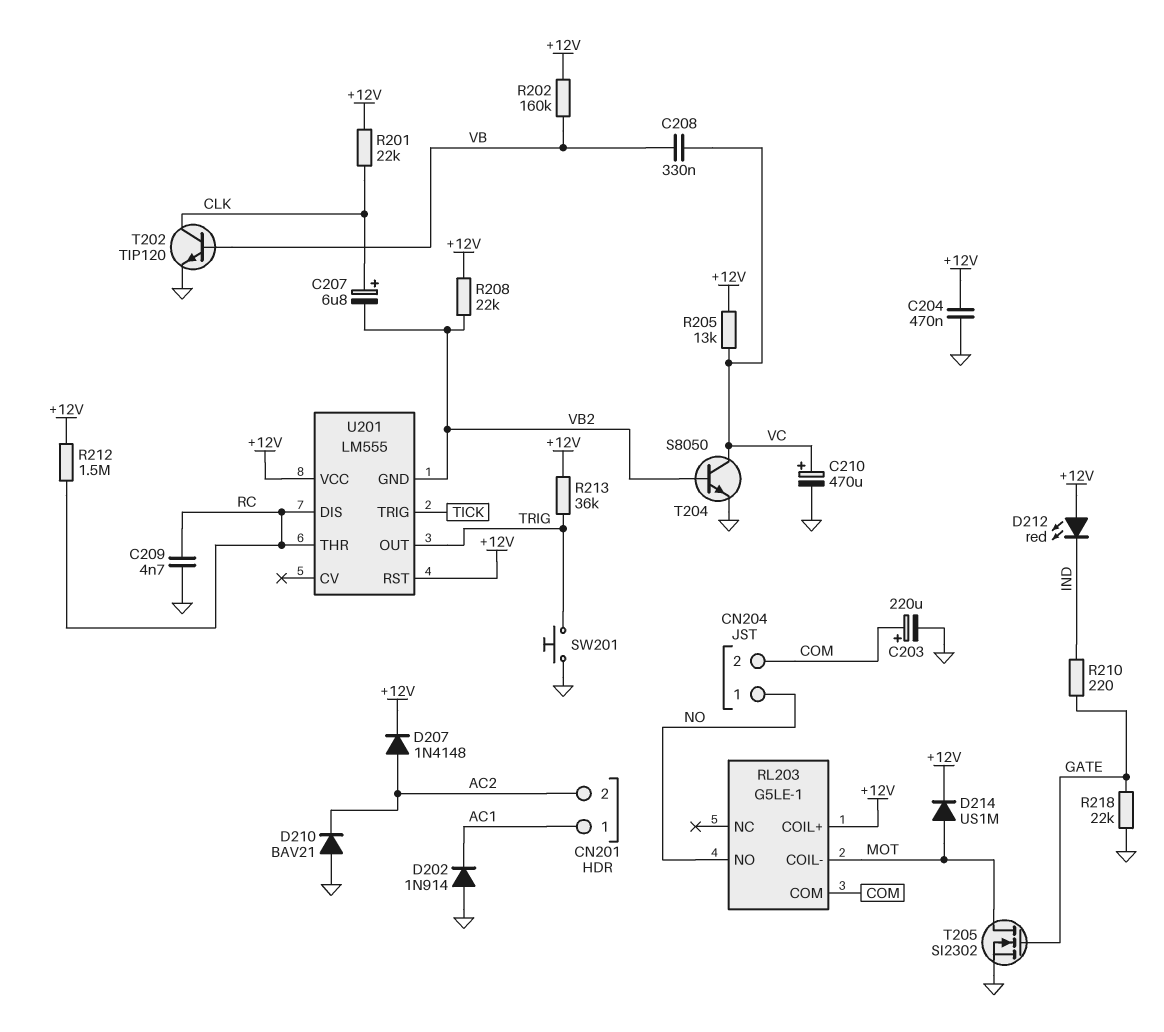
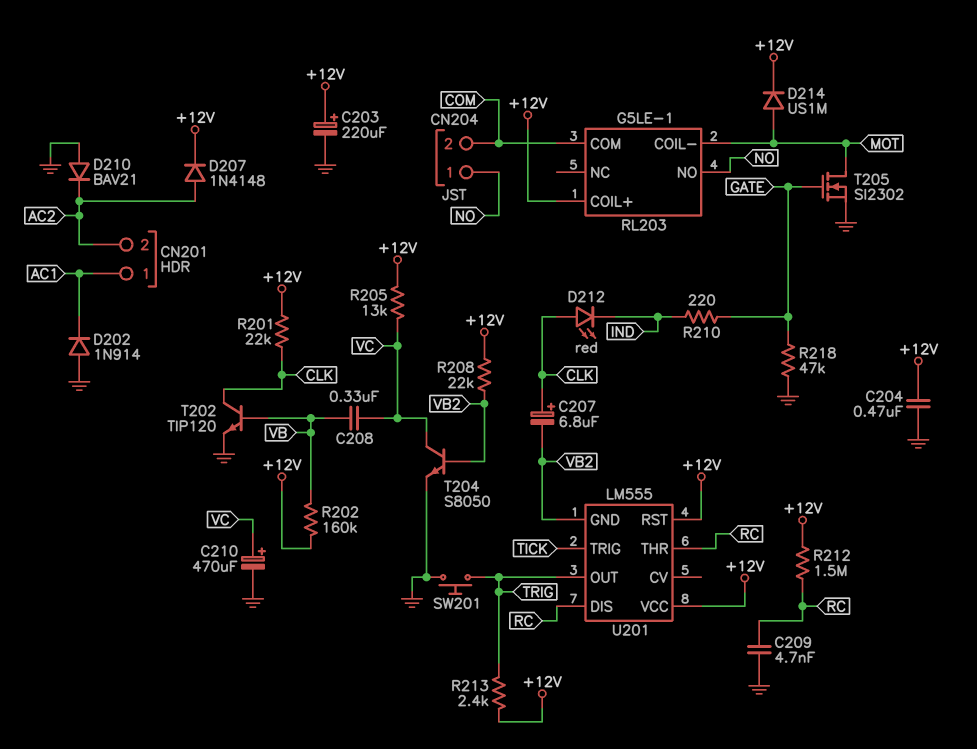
C203: 220uF (plus COM, minus GND) -> 220uF (plus +12V, minus GND)
D212: LED red (A +12V, K IND) -> LED red (A CLK, K IND)
R213: 36k (+12V, TRIG) -> 2.4k (+12V, TRIG)
R218: 22k (GATE, GND) -> 47k (GATE, GND)

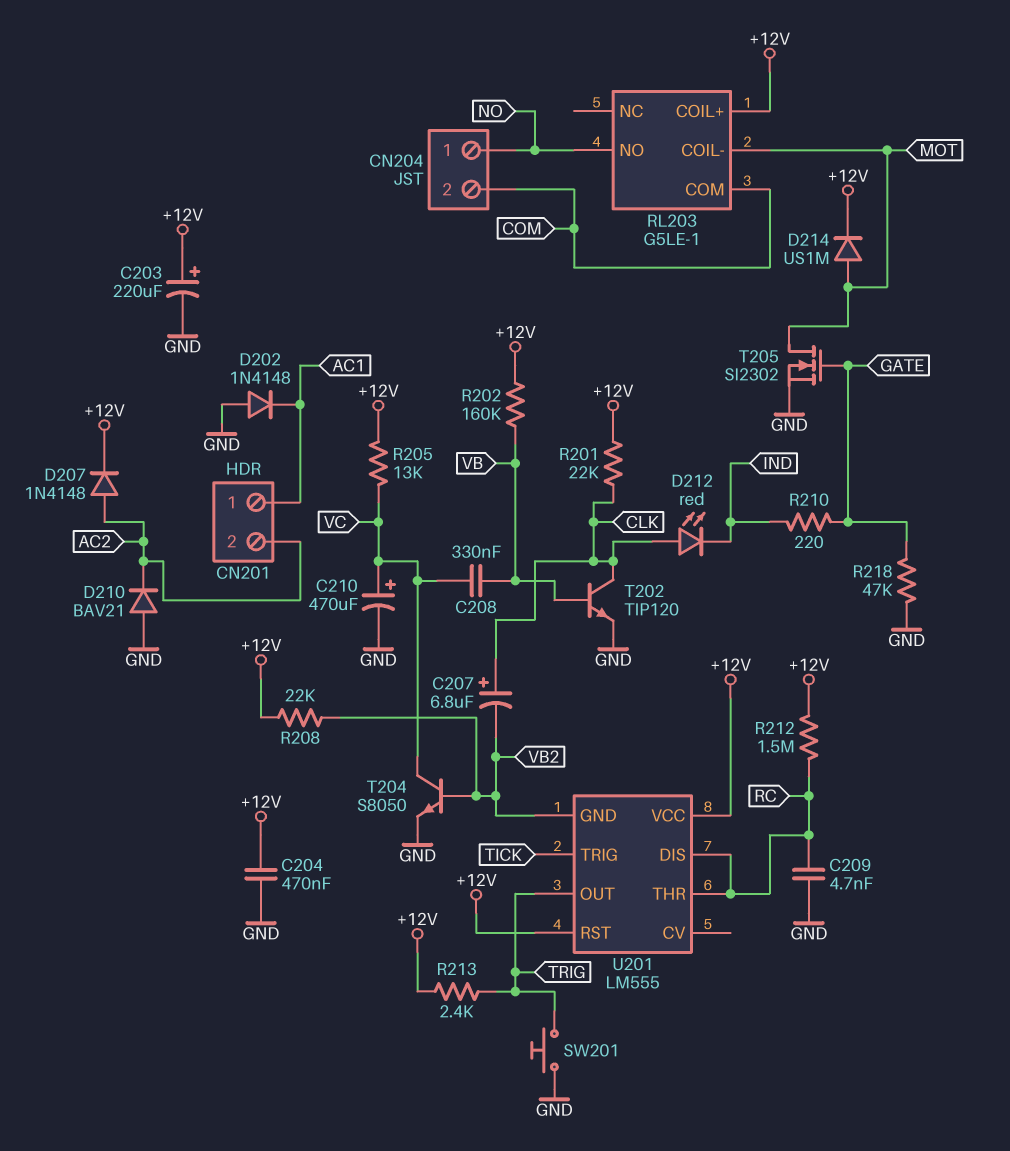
D202: diode 1N914 (A GND, K AC1) -> diode 1N4148 (A GND, K AC1)

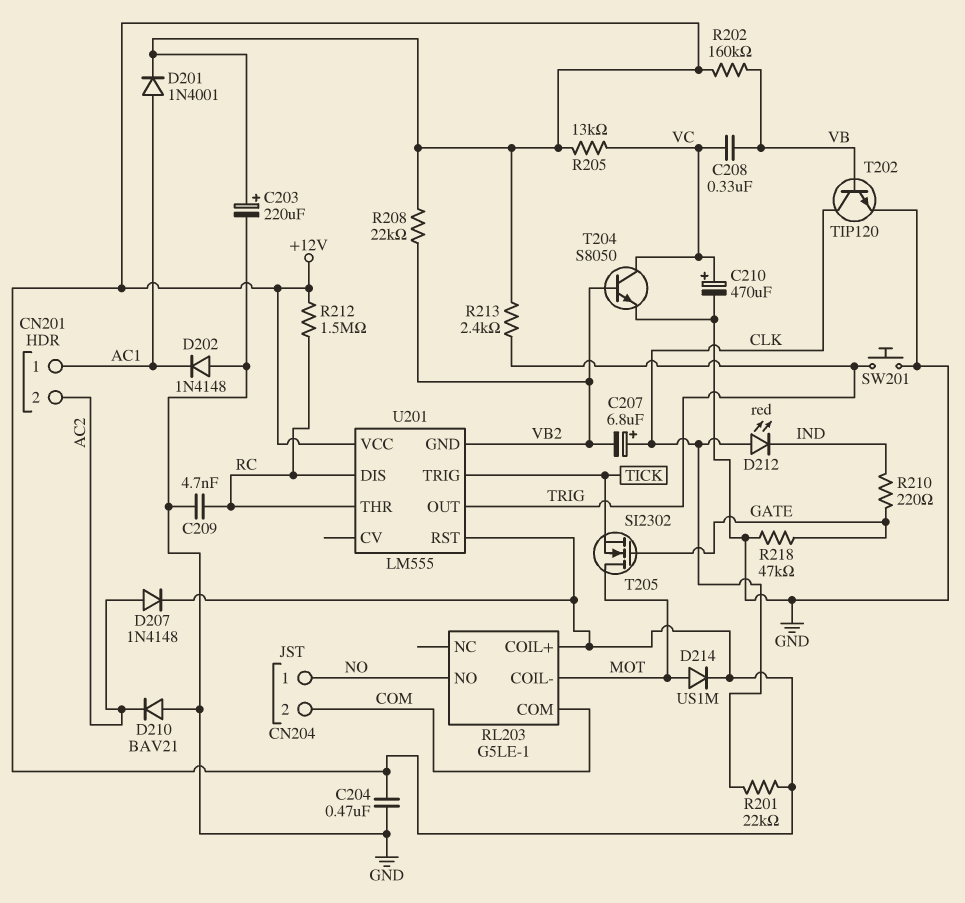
D201: none -> diode 1N4001 (A AC1, K +12V)
T205: NMOS SI2302 (G GATE, D MOT, S GND) -> NMOS SI2302 (G GATE, D MOT, S TICK)

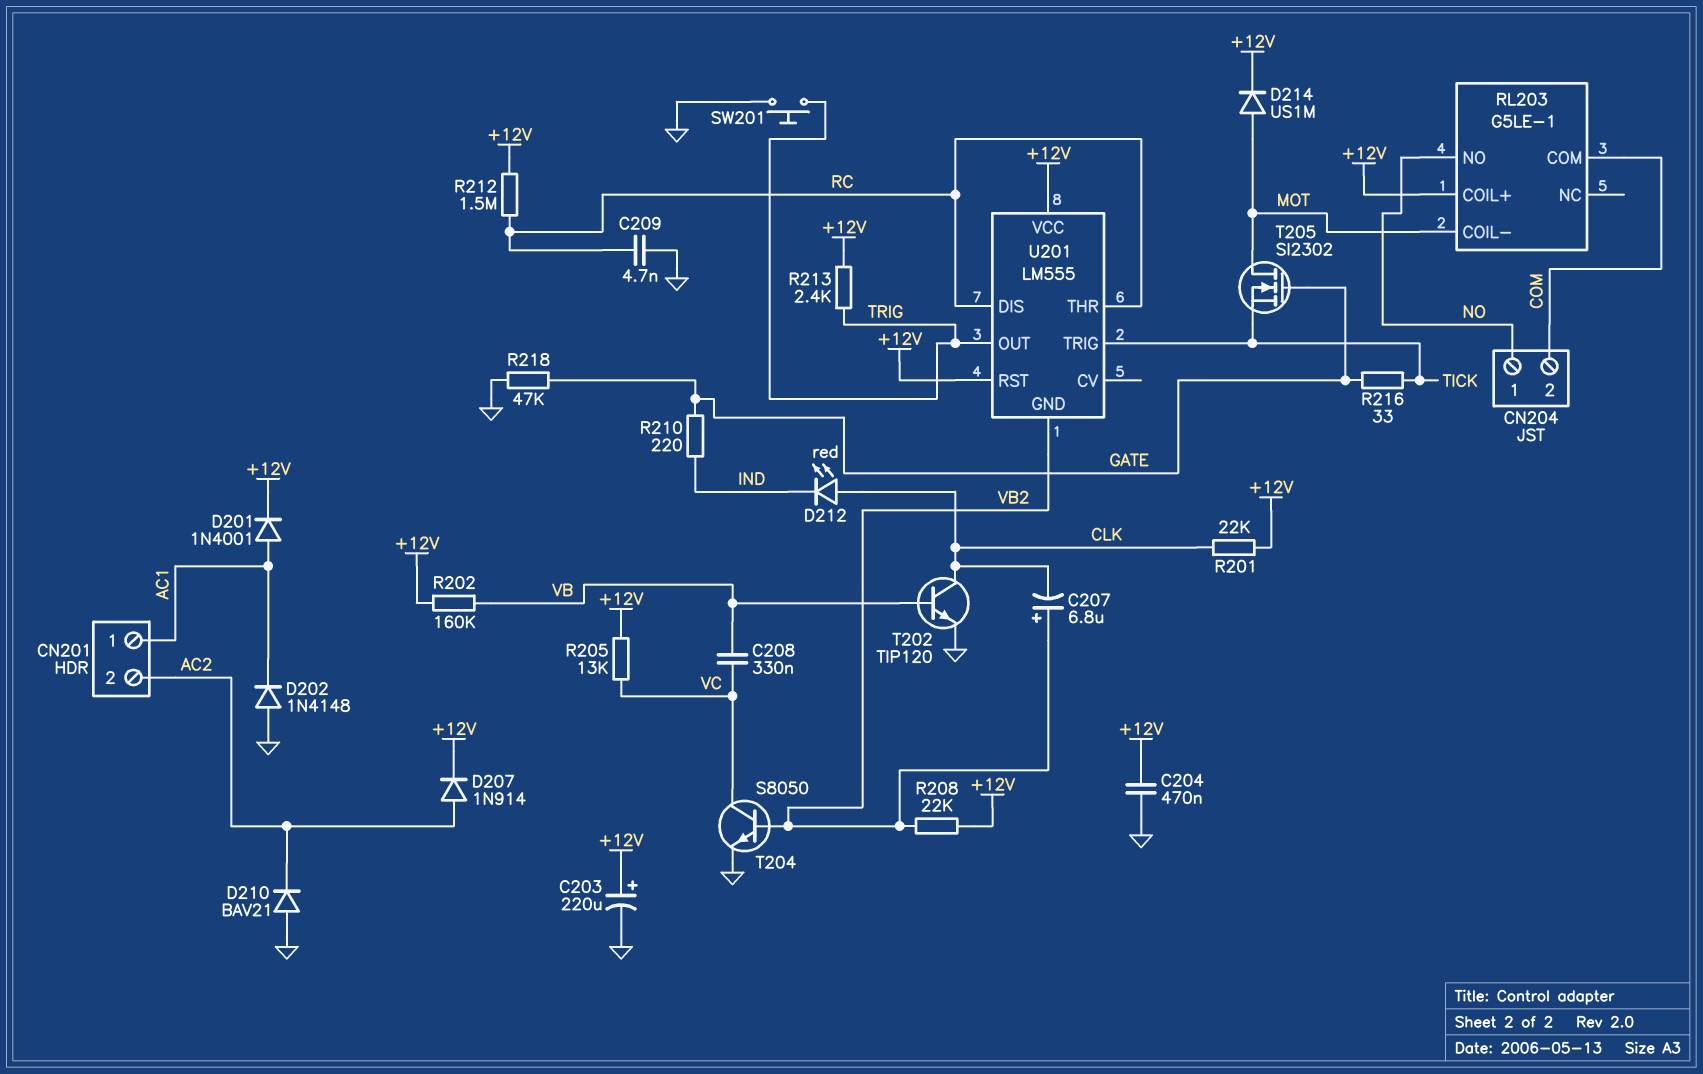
C207: 6.8uF (plus CLK, minus VB2) -> 6.8uF (plus VB2, minus CLK)
C210: 470uF (plus VC, minus GND) -> none
D207: diode 1N4148 (A AC2, K +12V) -> diode 1N914 (A AC2, K +12V)
R216: none -> 33 (GATE, TICK)

